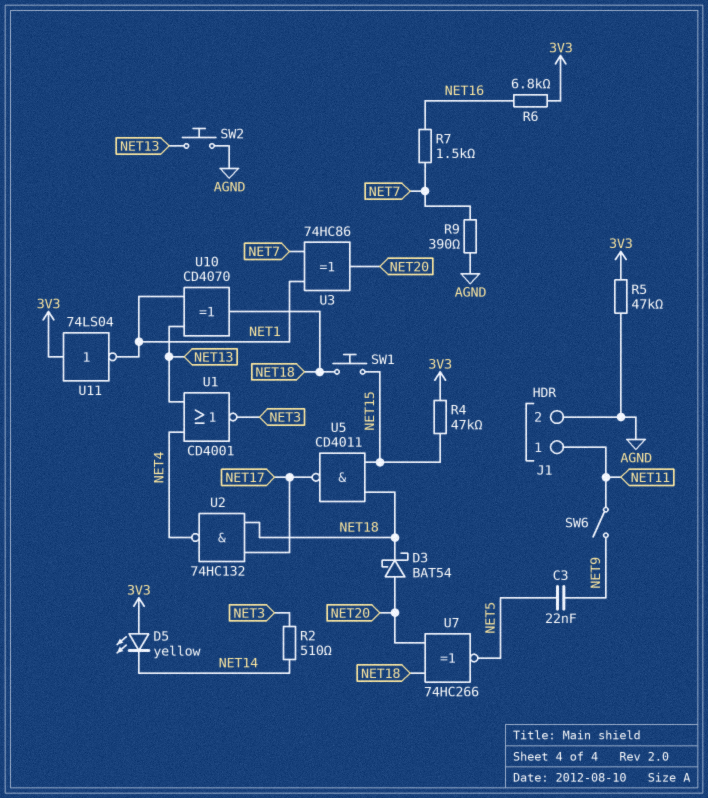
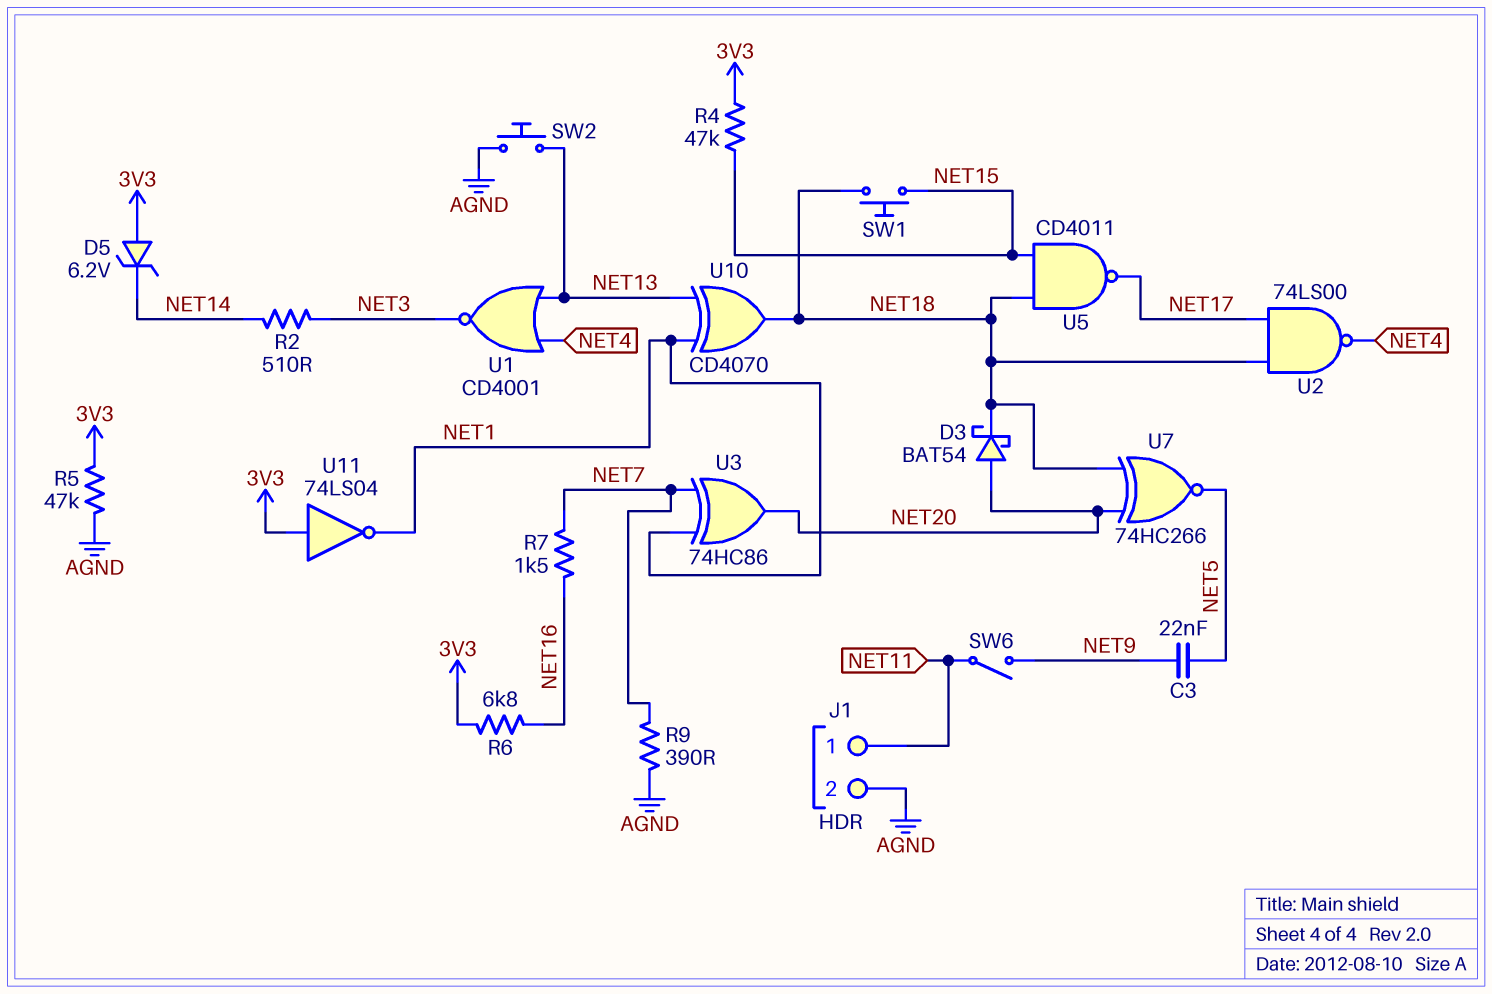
D5: LED yellow (A 3V3, K NET14) -> zener 6.2V (A 3V3, K NET14)
U2: NAND 74HC132 (in NET17, in NET18, out NET4) -> NAND 74LS00 (in NET17, in NET18, out NET4)

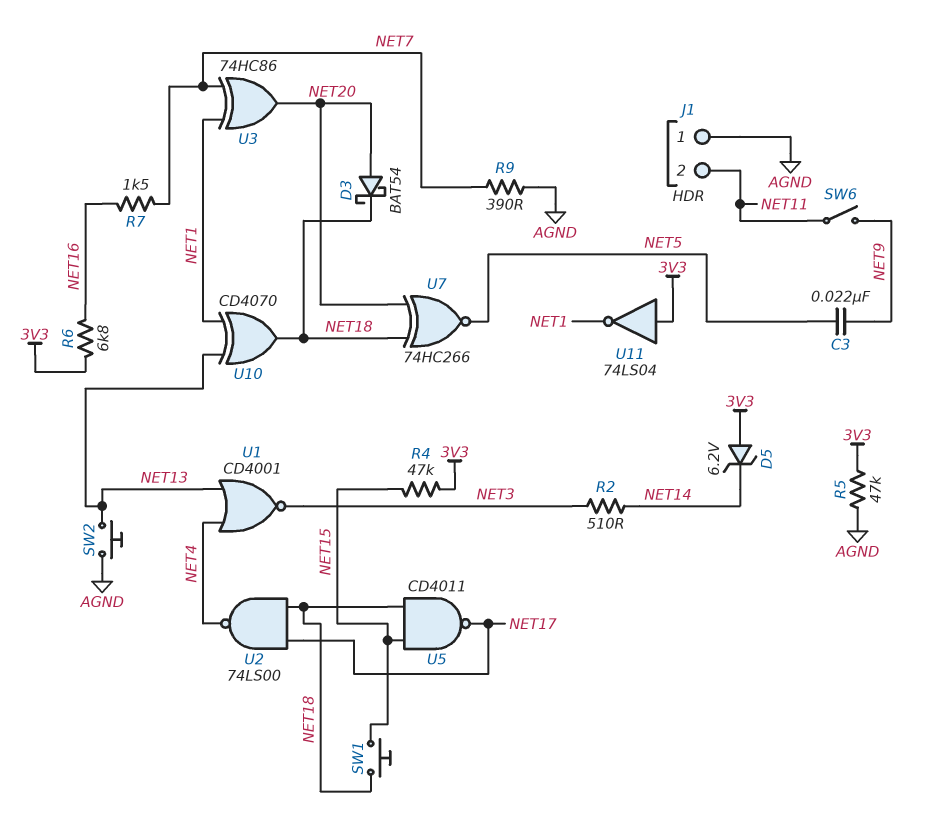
J1 pin 1: NET11 -> AGND
J1 pin 2: AGND -> NET11

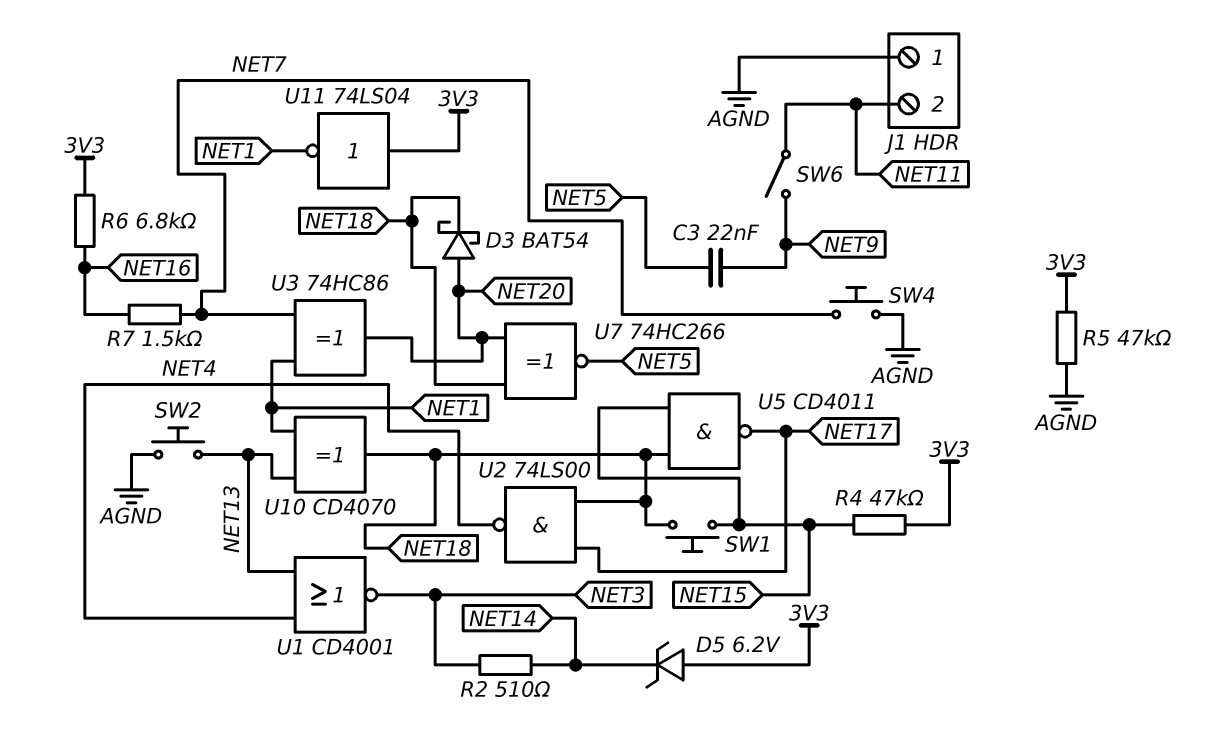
R9: 390 (AGND, NET7) -> none
SW4: none -> button (AGND, NET7)

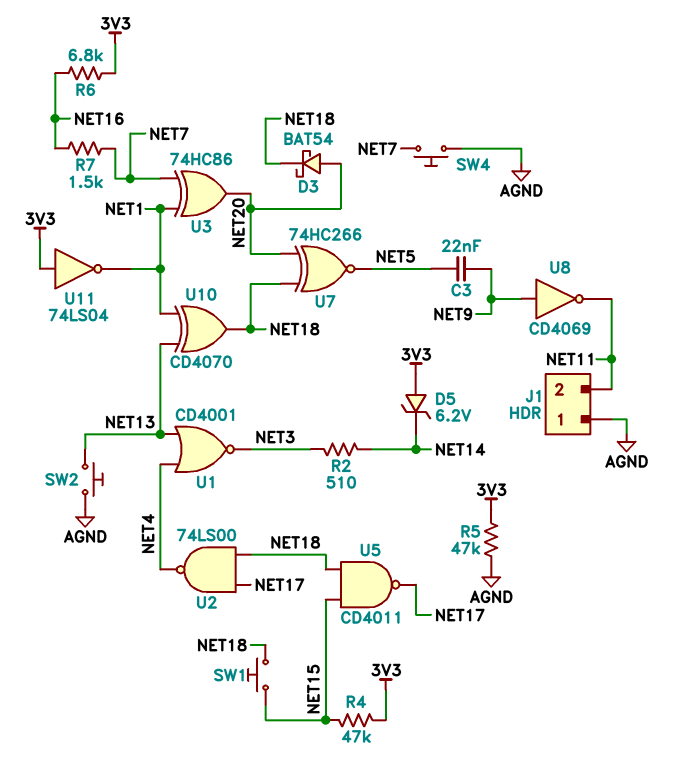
SW6: switch (NET9, NET11) -> none
U8: none -> NOT CD4069 (in NET9, out NET11)

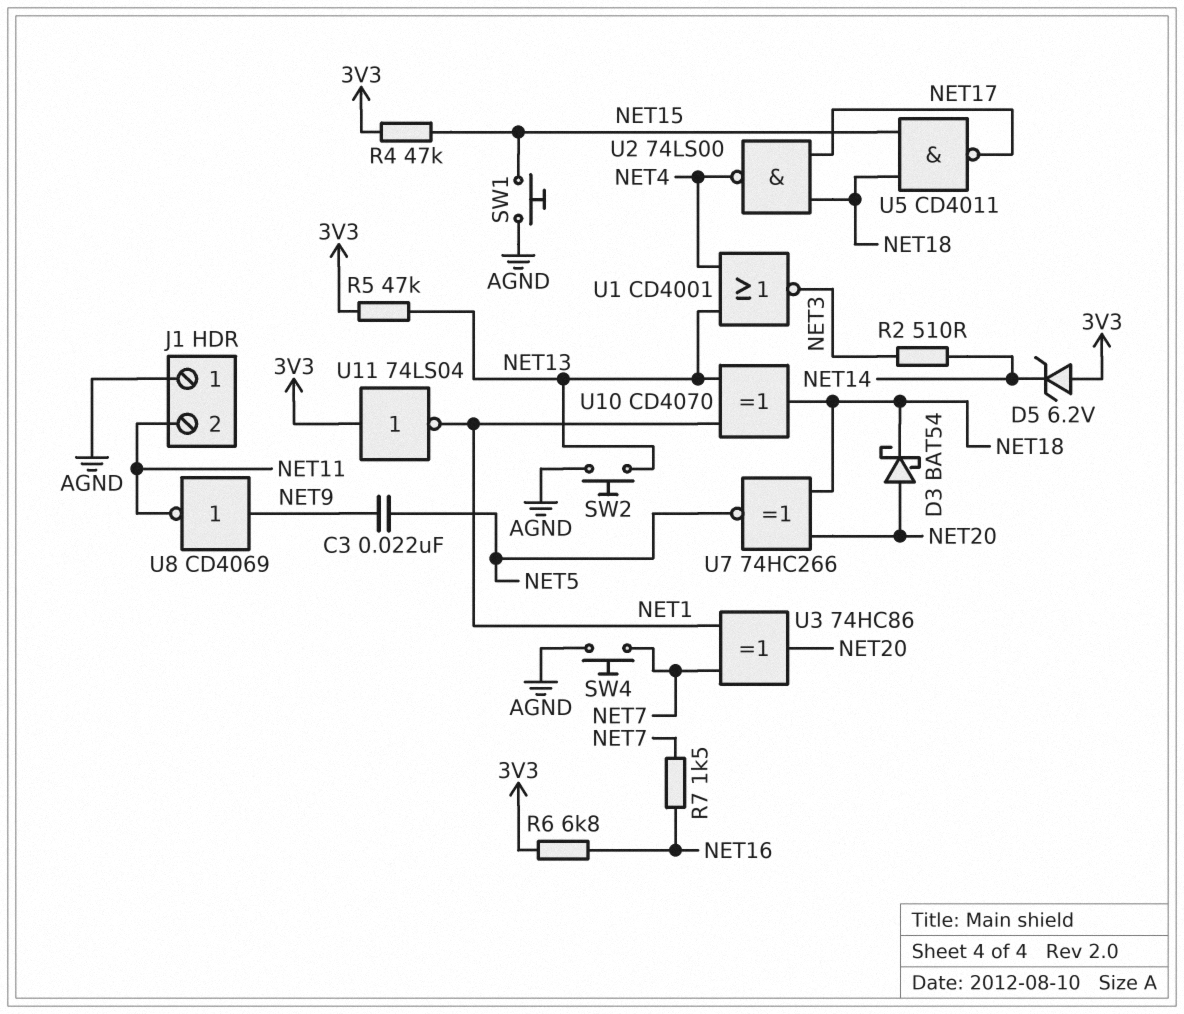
R5: 47k (3V3, AGND) -> 47k (3V3, NET13)
SW1: button (NET15, NET18) -> button (AGND, NET15)

